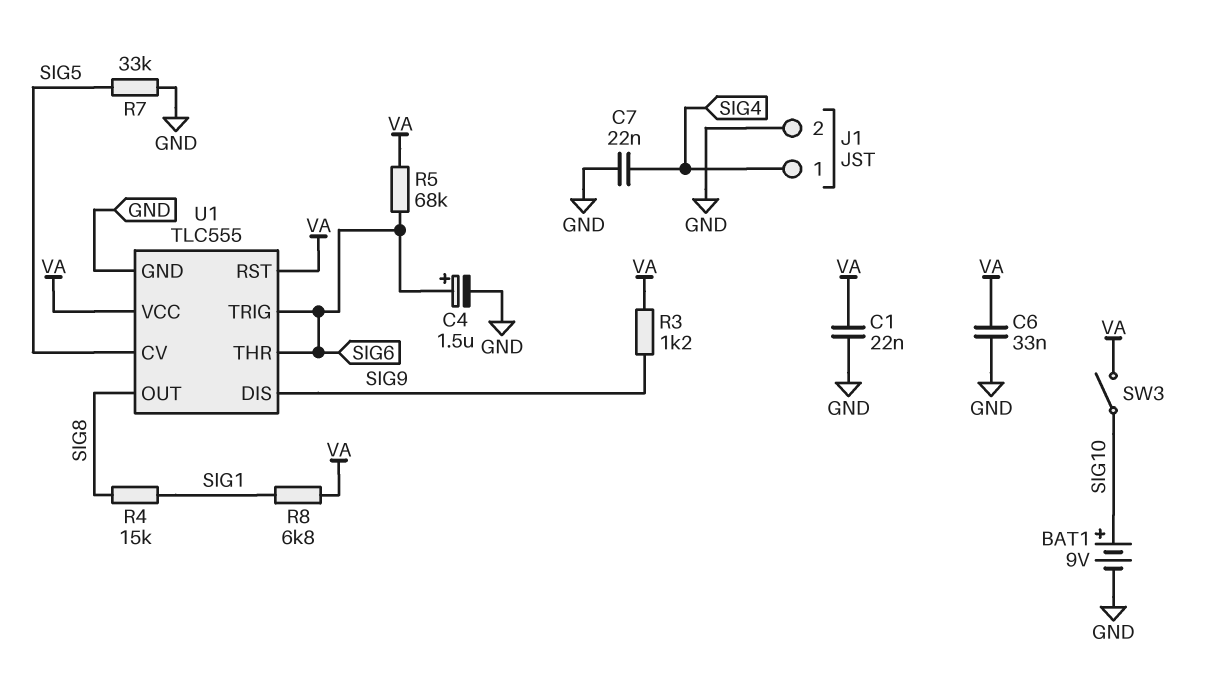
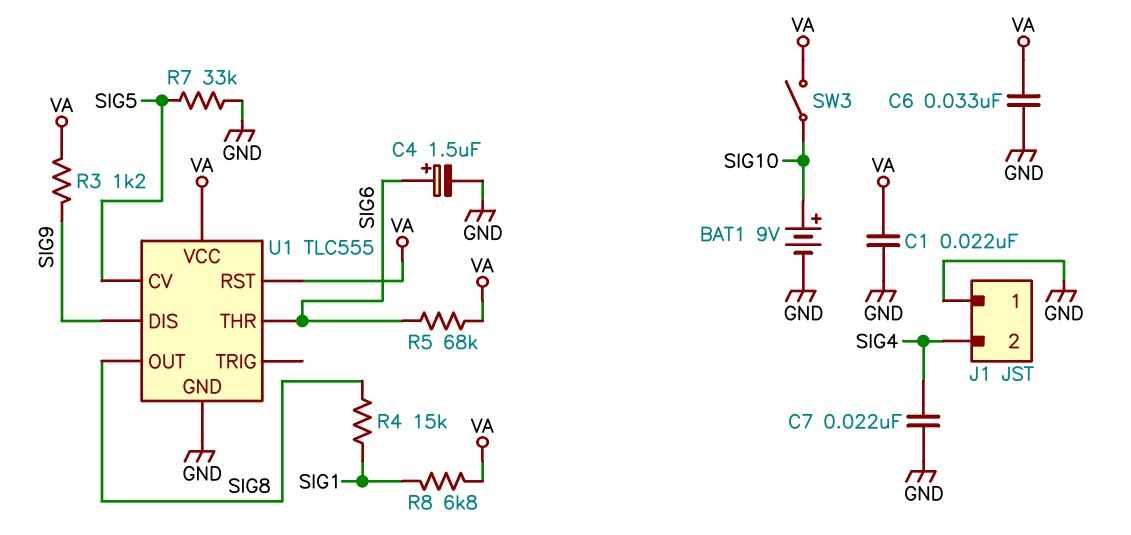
J1 pin 1: SIG4 -> GND
J1 pin 2: GND -> SIG4
U1 pin TRIG: SIG6 -> none

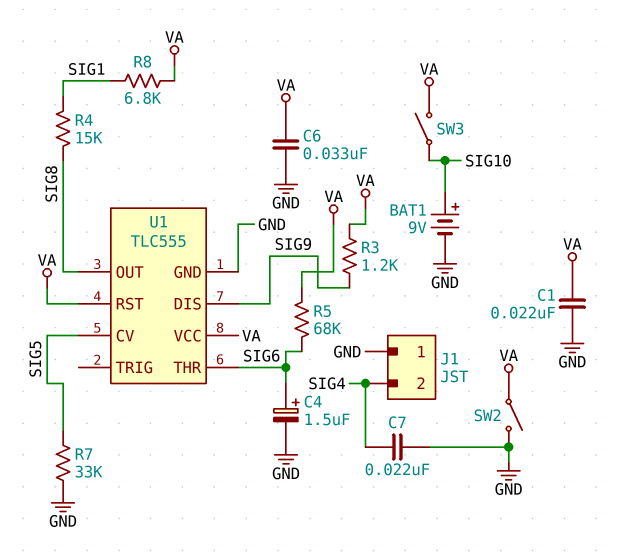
SW2: none -> switch (GND, VA)

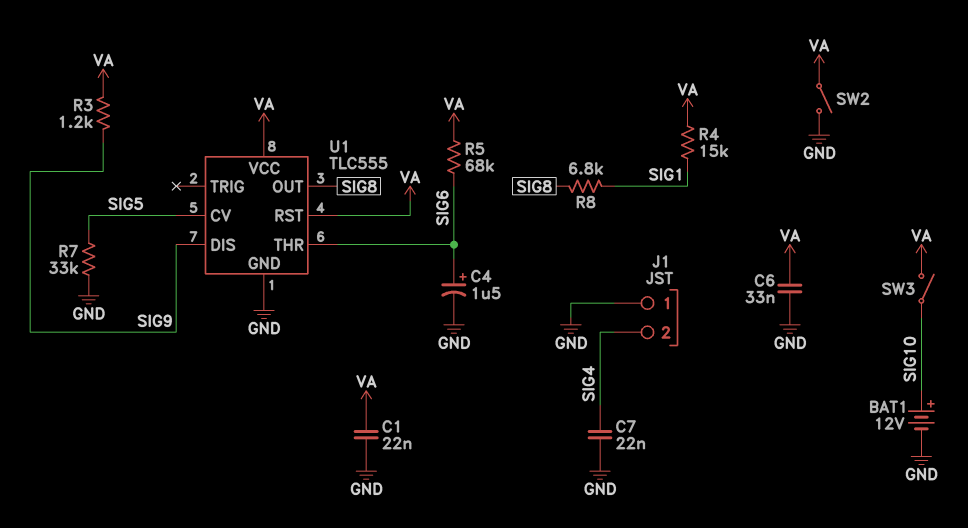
BAT1: 9V (plus SIG10, minus GND) -> 12V (plus SIG10, minus GND)
R4: 15k (SIG1, SIG8) -> 15k (SIG1, VA)
R8: 6.8k (SIG1, VA) -> 6.8k (SIG1, SIG8)

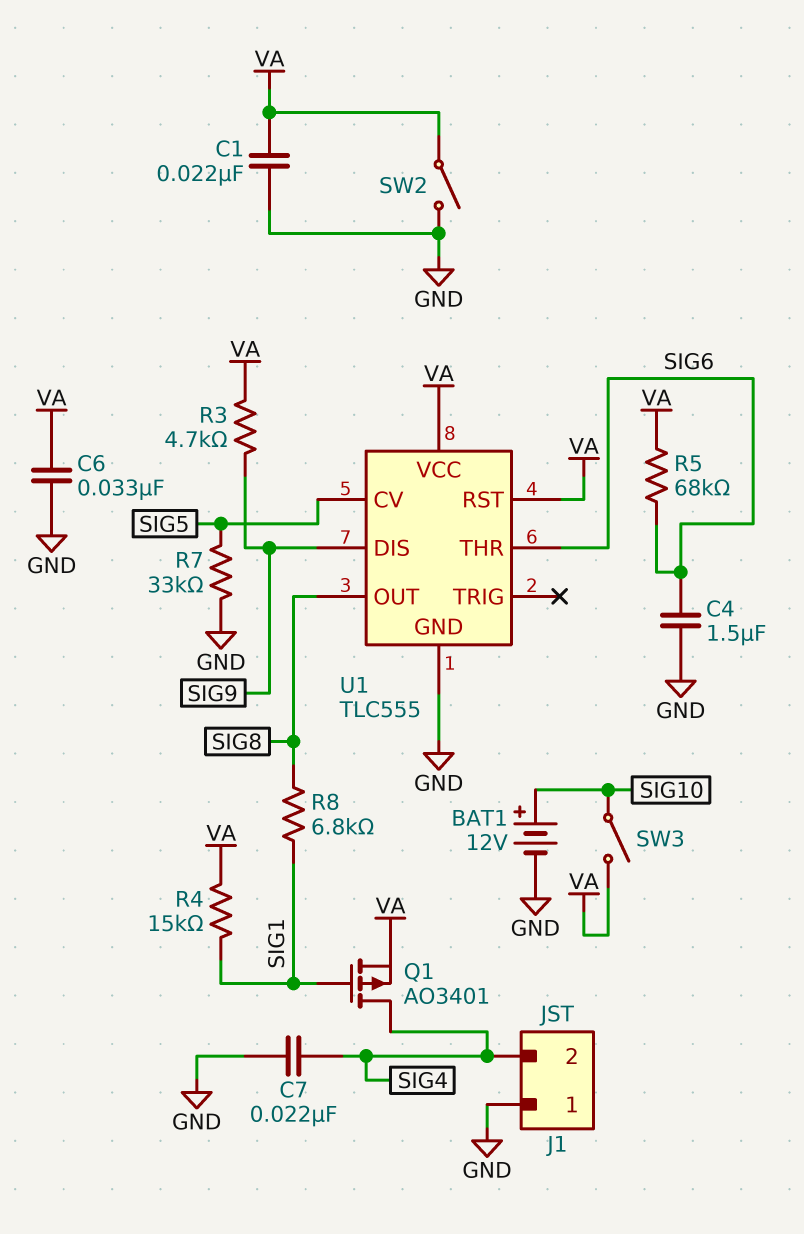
C4: 1.5uF (plus SIG6, minus GND) -> 1.5uF (GND, SIG6)
Q1: none -> PMOS AO3401 (G SIG1, D SIG4, S VA)
R3: 1.2k (SIG9, VA) -> 4.7k (SIG9, VA)

